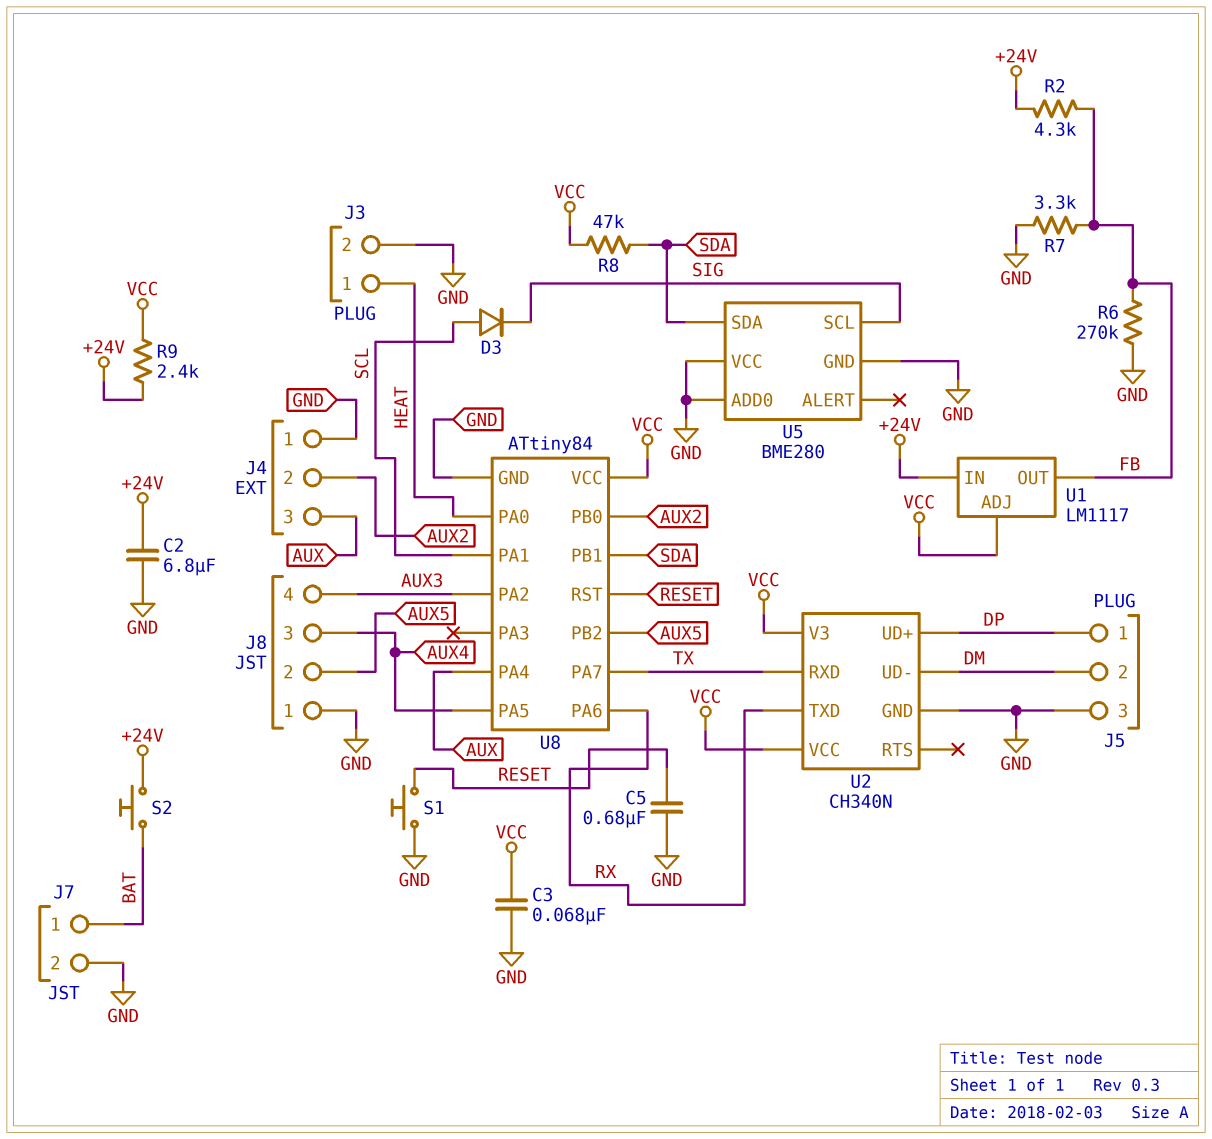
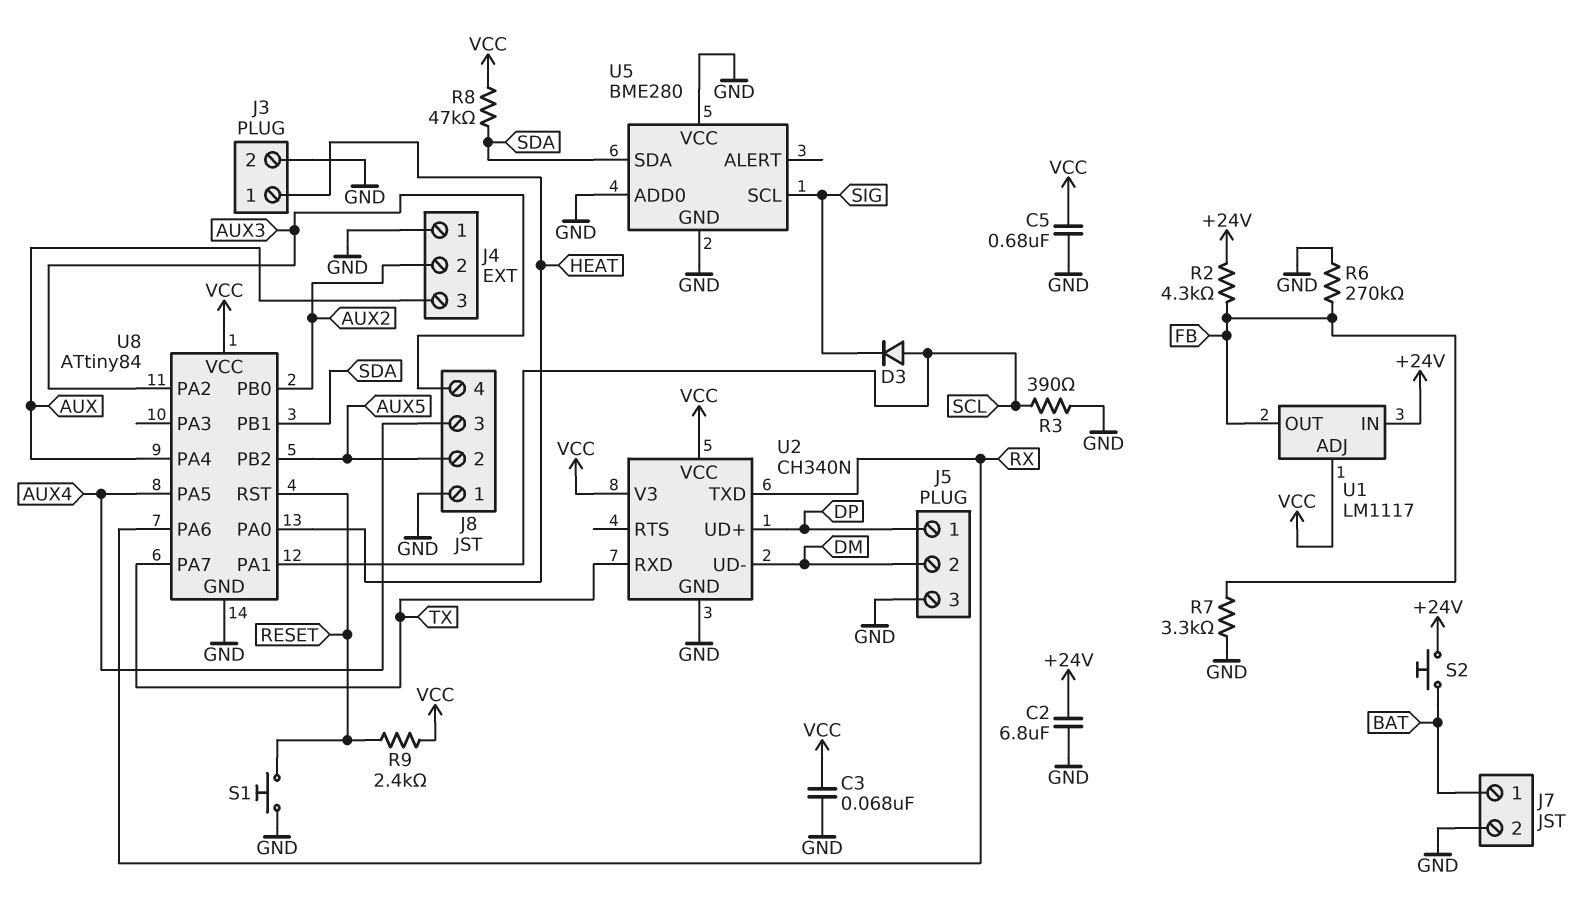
C5: 680nF (GND, RESET) -> 680nF (GND, VCC)
R3: none -> 390 (GND, SCL)
R9: 2.4k (+24V, VCC) -> 2.4k (RESET, VCC)

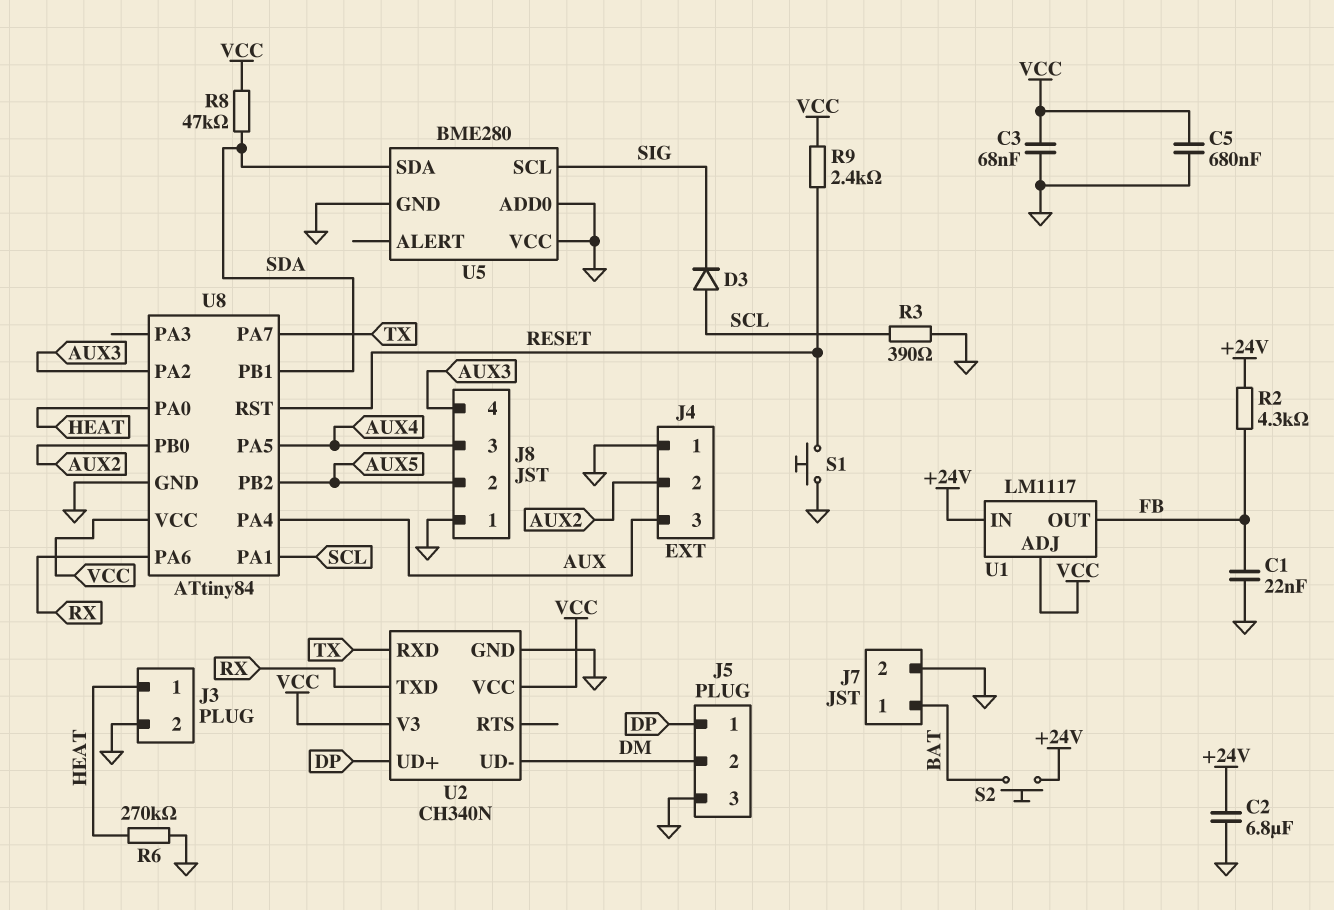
C1: none -> 22nF (FB, GND)
R6: 270k (FB, GND) -> 270k (GND, HEAT)
R7: 3.3k (FB, GND) -> none

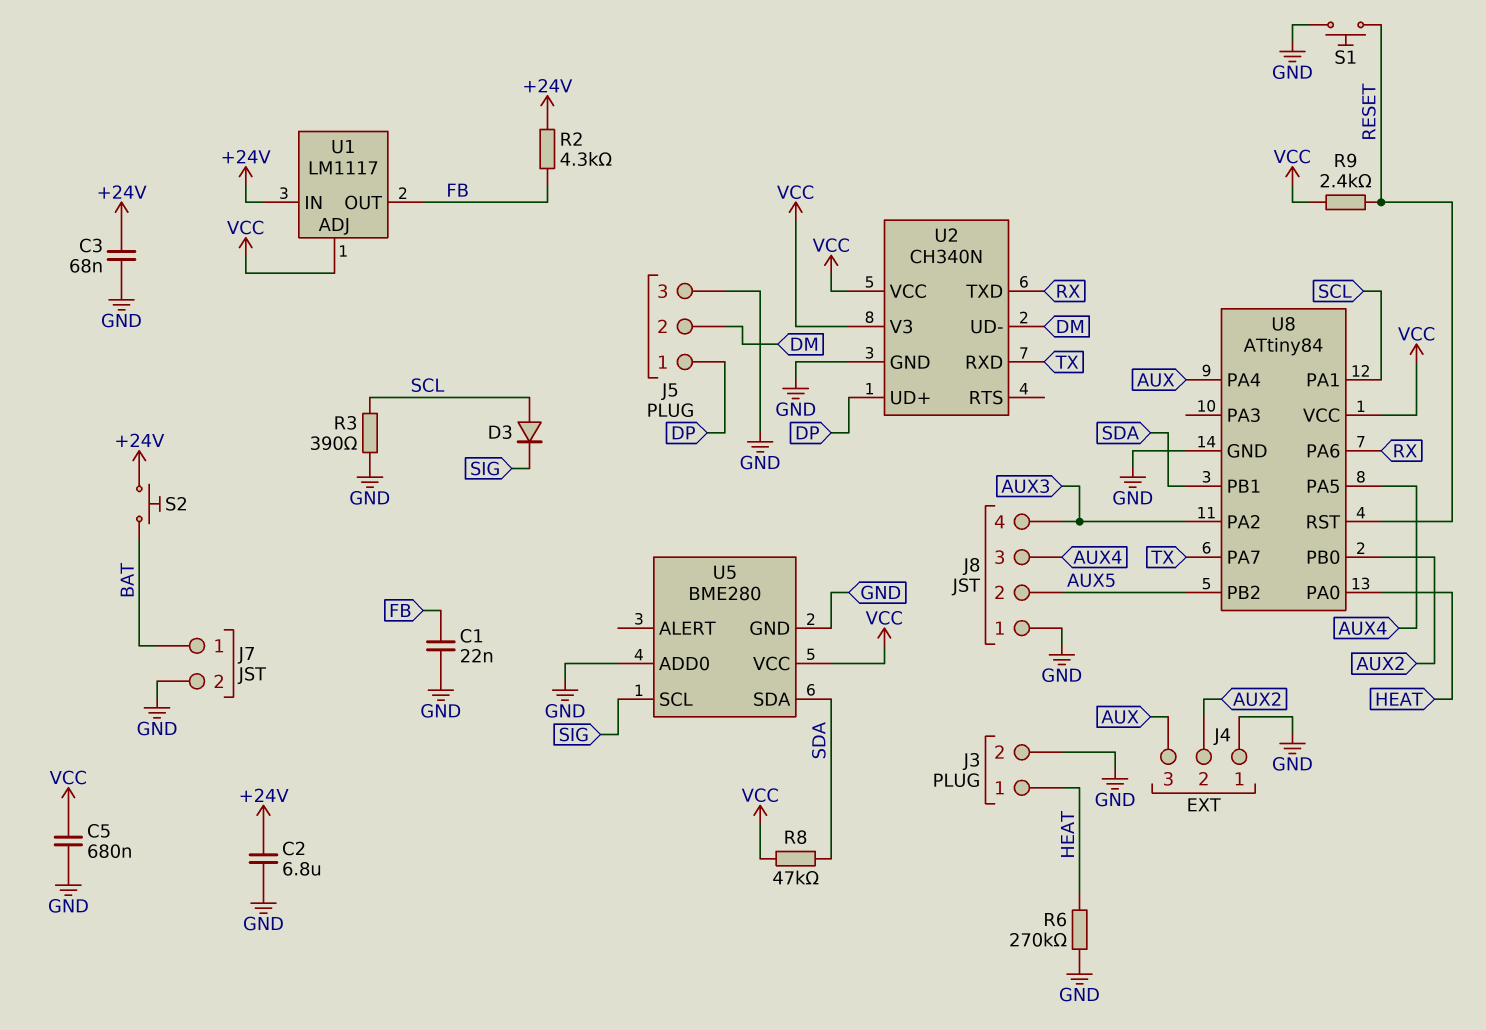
C3: 68nF (GND, VCC) -> 68nF (+24V, GND)
U5 pin VCC: GND -> VCC

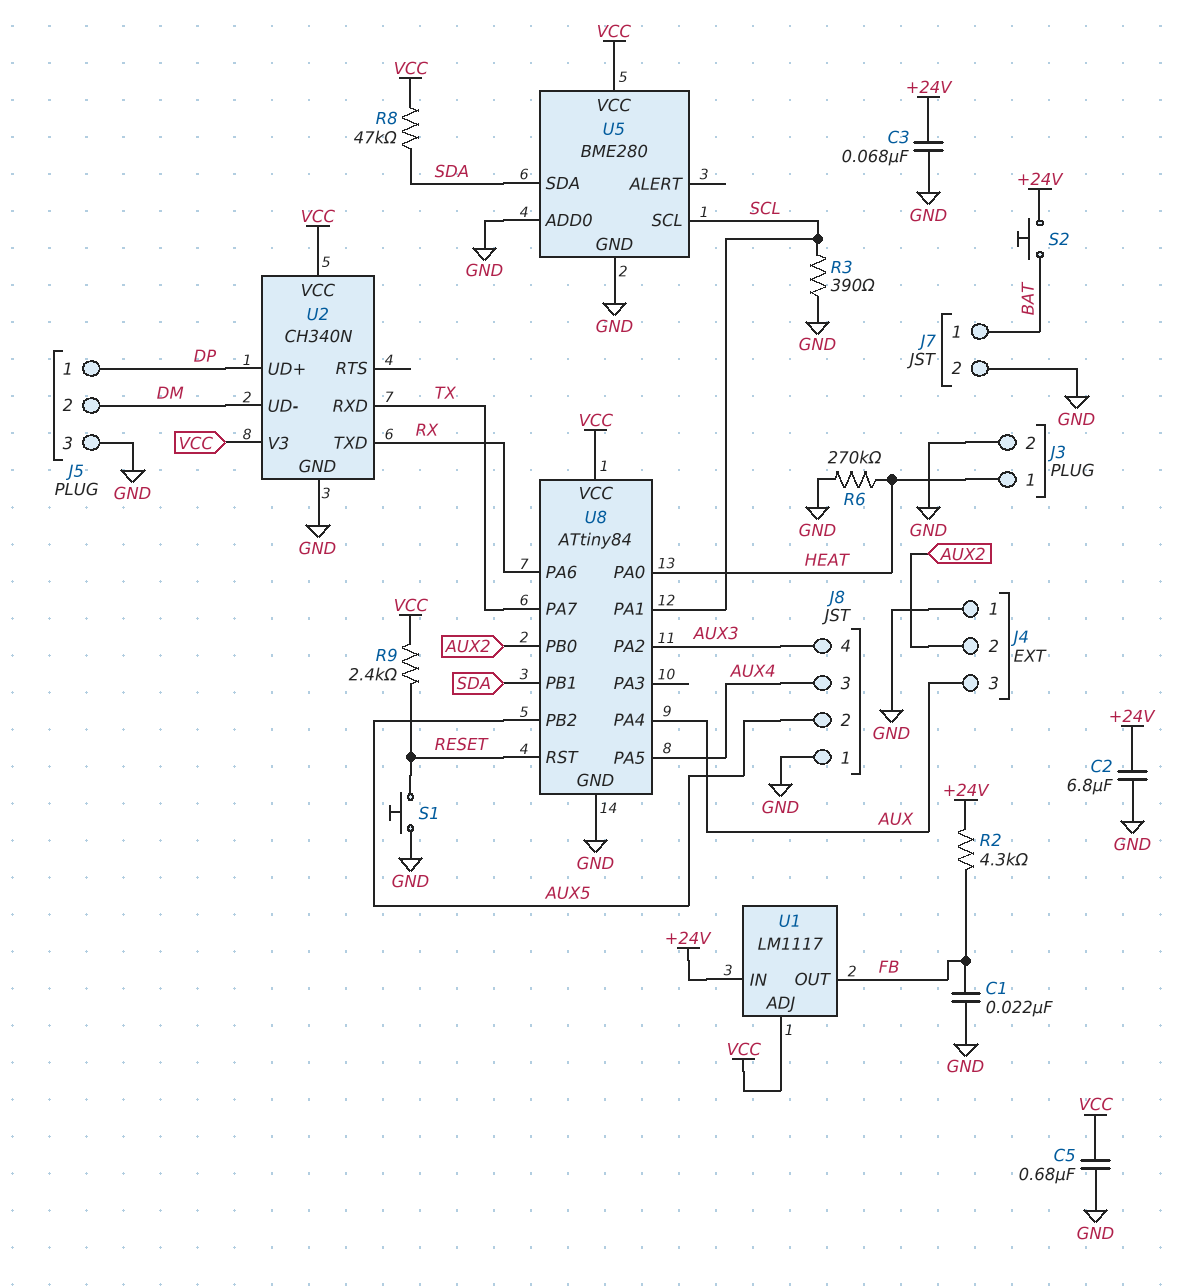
D3: diode (A SCL, K SIG) -> none
U5 pin SCL: SIG -> SCL

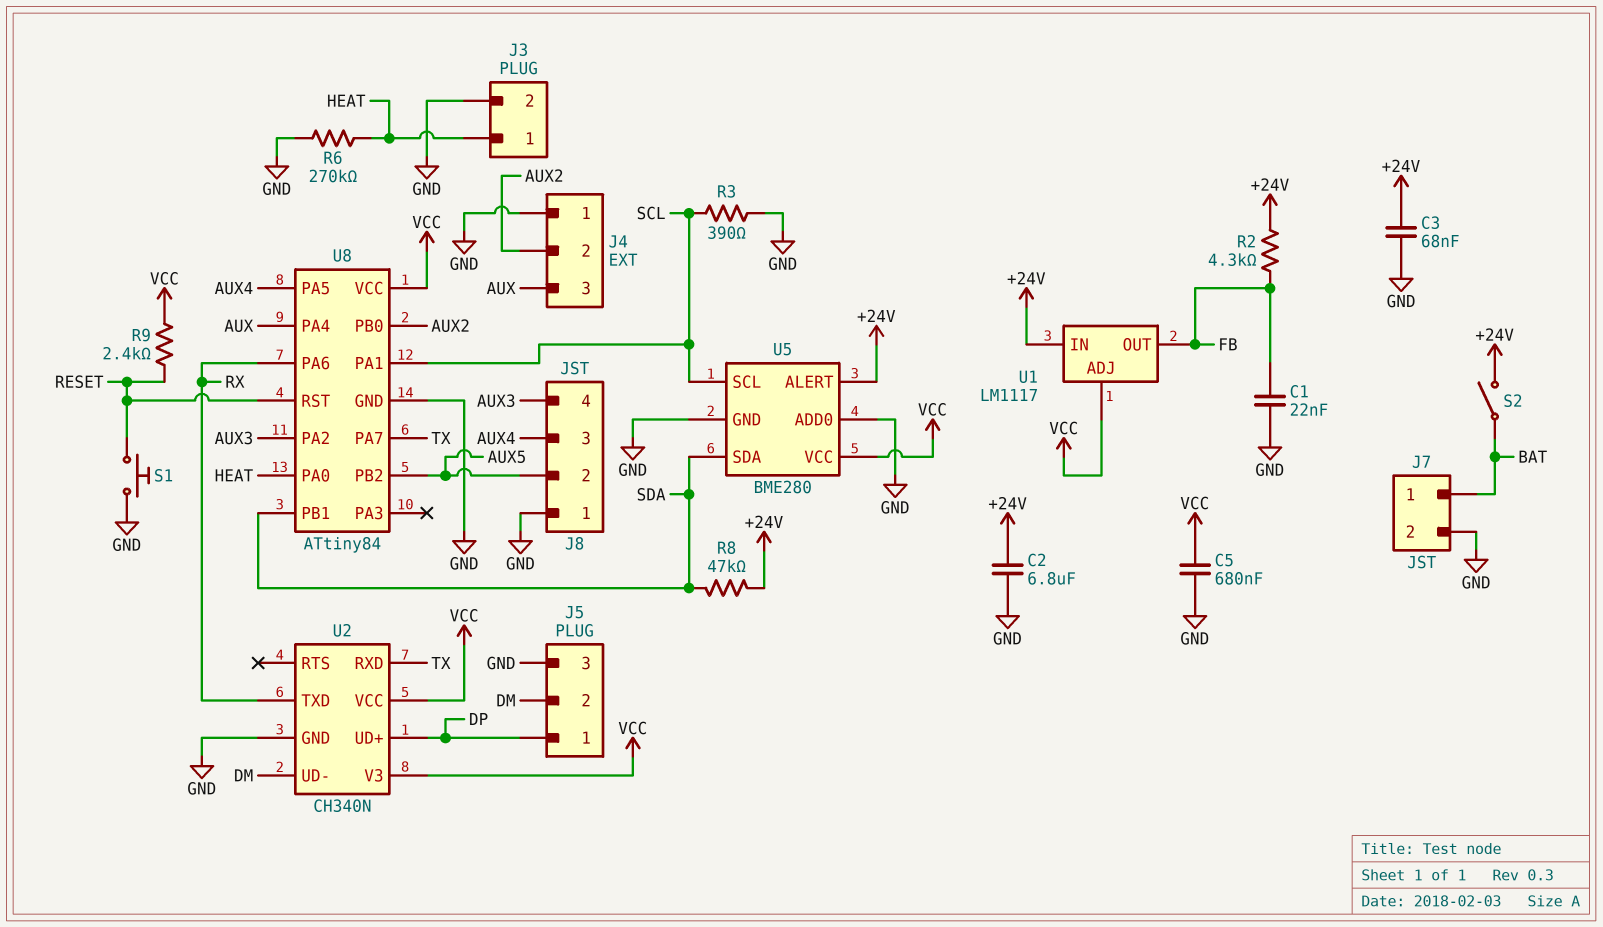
R8: 47k (SDA, VCC) -> 47k (+24V, SDA)
S2: button (+24V, BAT) -> switch (+24V, BAT)
U5 pin ALERT: none -> +24V

